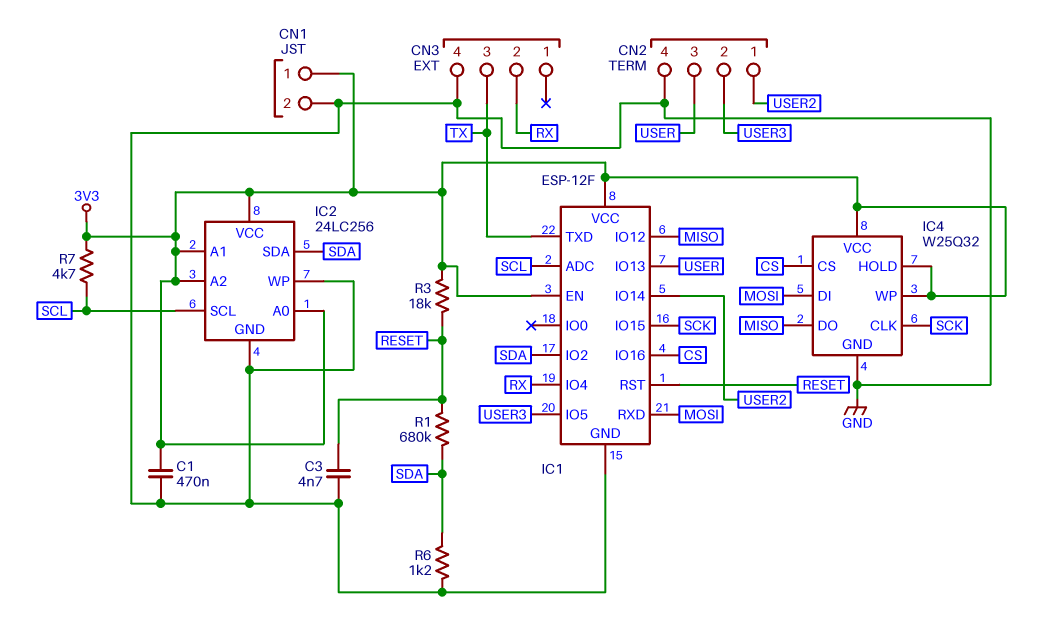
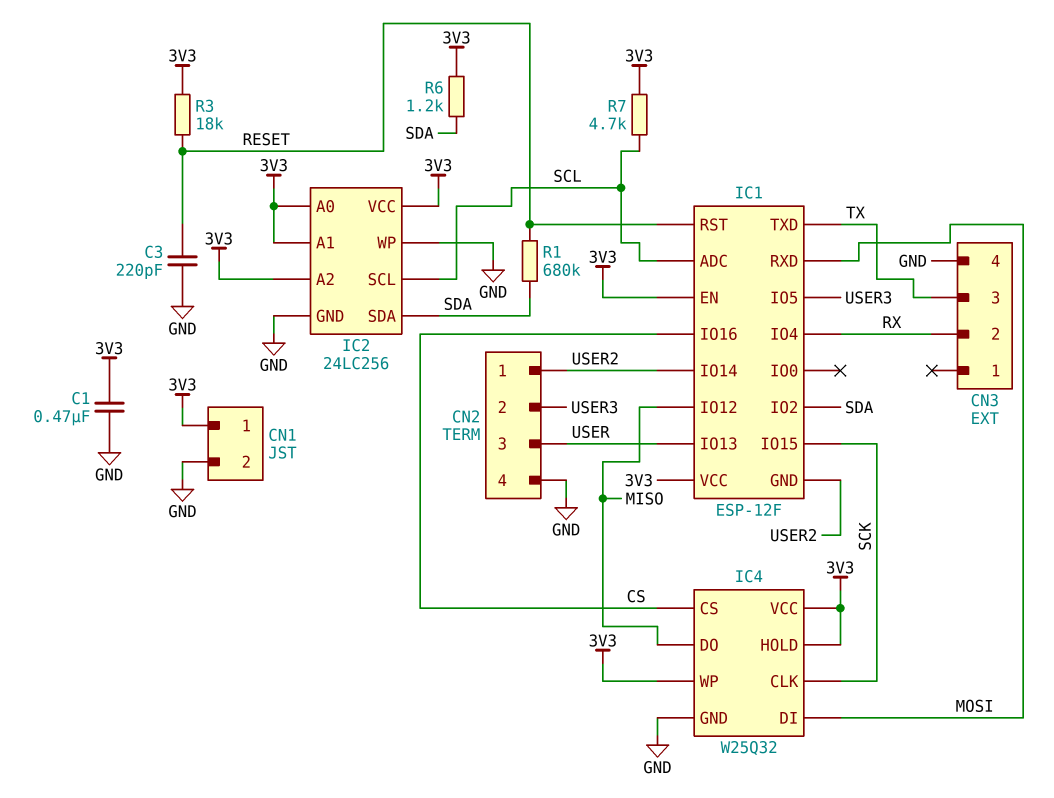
C3: 4.7nF (GND, RESET) -> 220pF (GND, RESET)
IC1 pin GND: GND -> USER2
R6: 1.2k (GND, SDA) -> 1.2k (3V3, SDA)

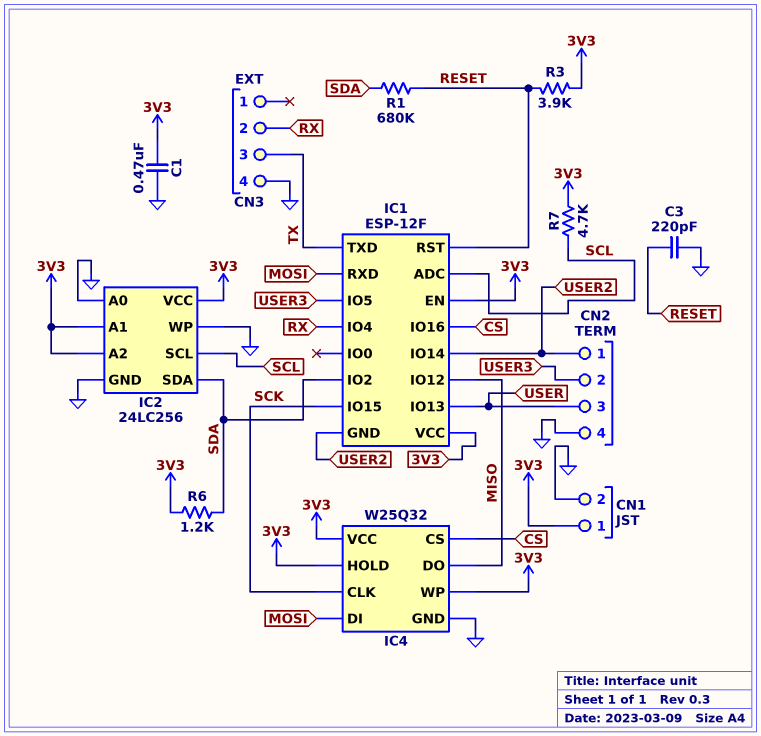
IC2 pin A0: 3V3 -> GND
R3: 18k (3V3, RESET) -> 3.9k (3V3, RESET)

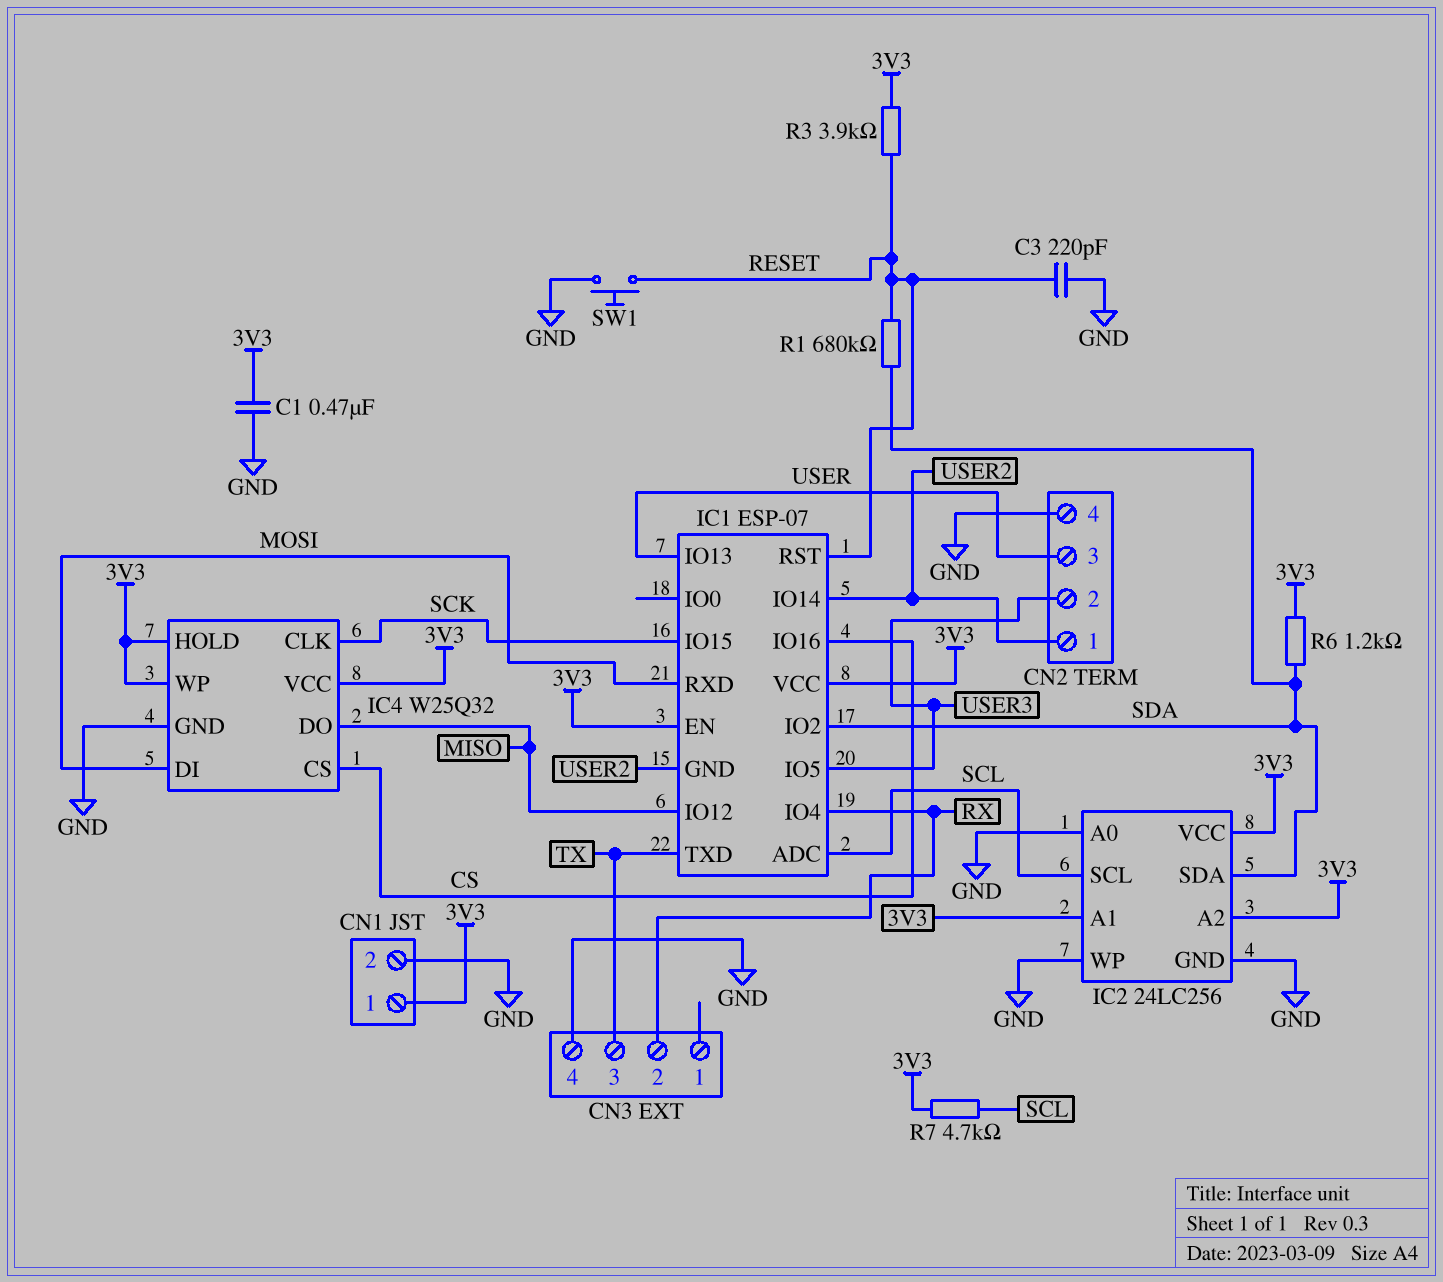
IC1: ESP-12F -> ESP-07
SW1: none -> button (GND, RESET)

